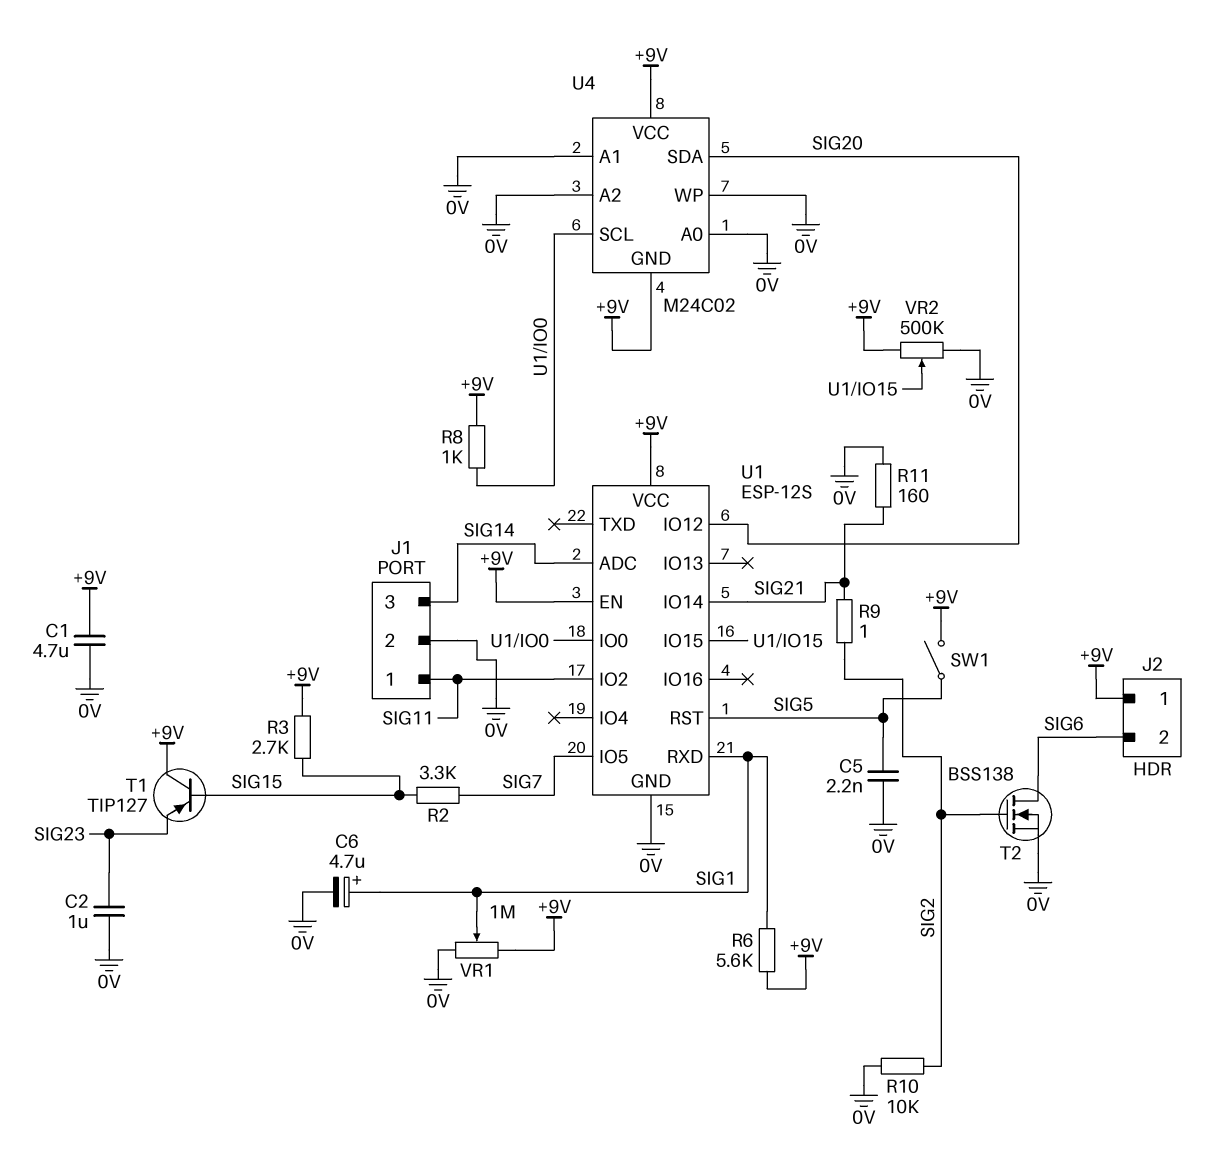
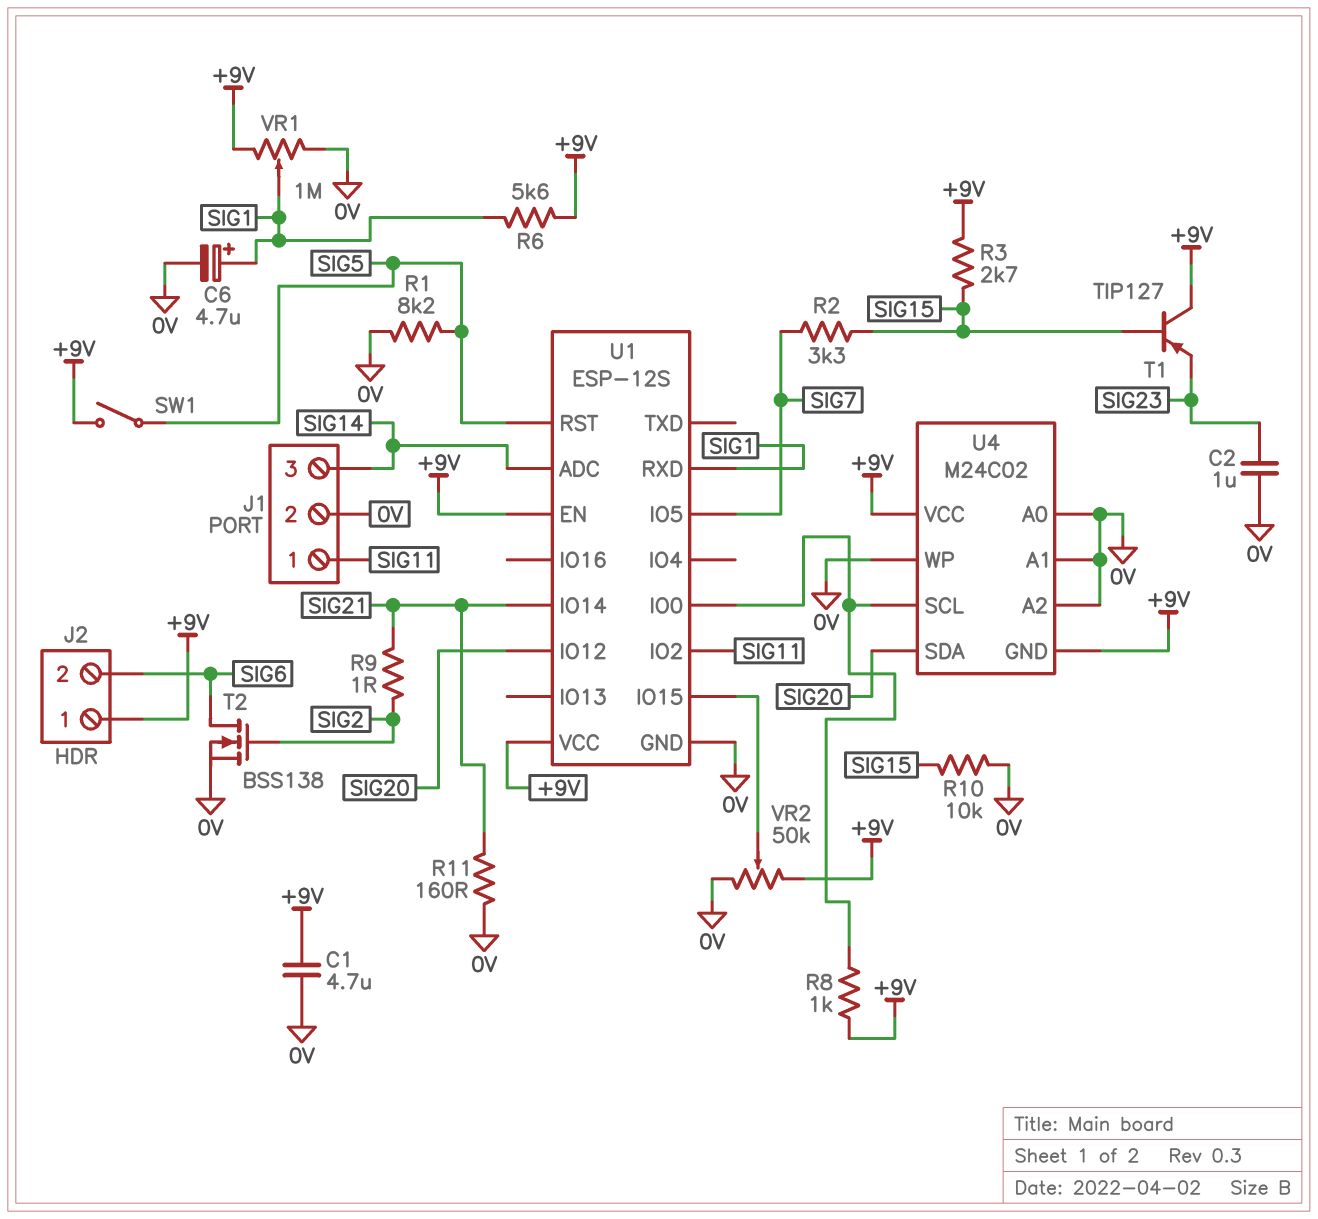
C5: 2.2nF (0V, SIG5) -> none
R1: none -> 8.2k (0V, SIG5)
R10: 10k (0V, SIG2) -> 10k (0V, SIG15)
VR2: 500k (+9V, 0V, wiper U1/IO15) -> 50k (+9V, 0V, wiper U1/IO15)

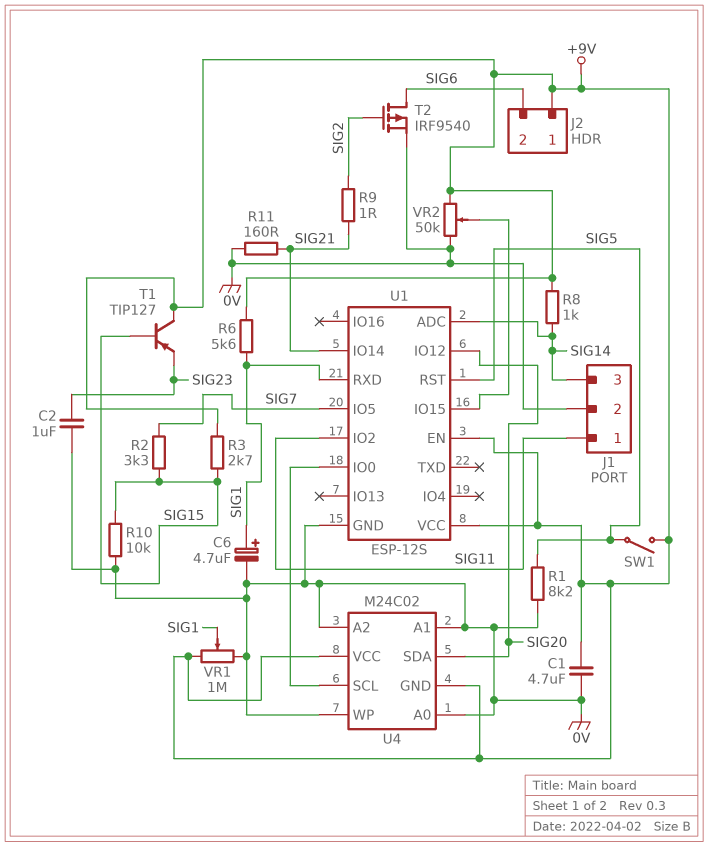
R8: 1k (+9V, U1/IO0) -> 1k (+9V, SIG14)
T2: NMOS BSS138 (G SIG2, D SIG6, S 0V) -> PMOS IRF9540 (G SIG2, D SIG6, S 0V)

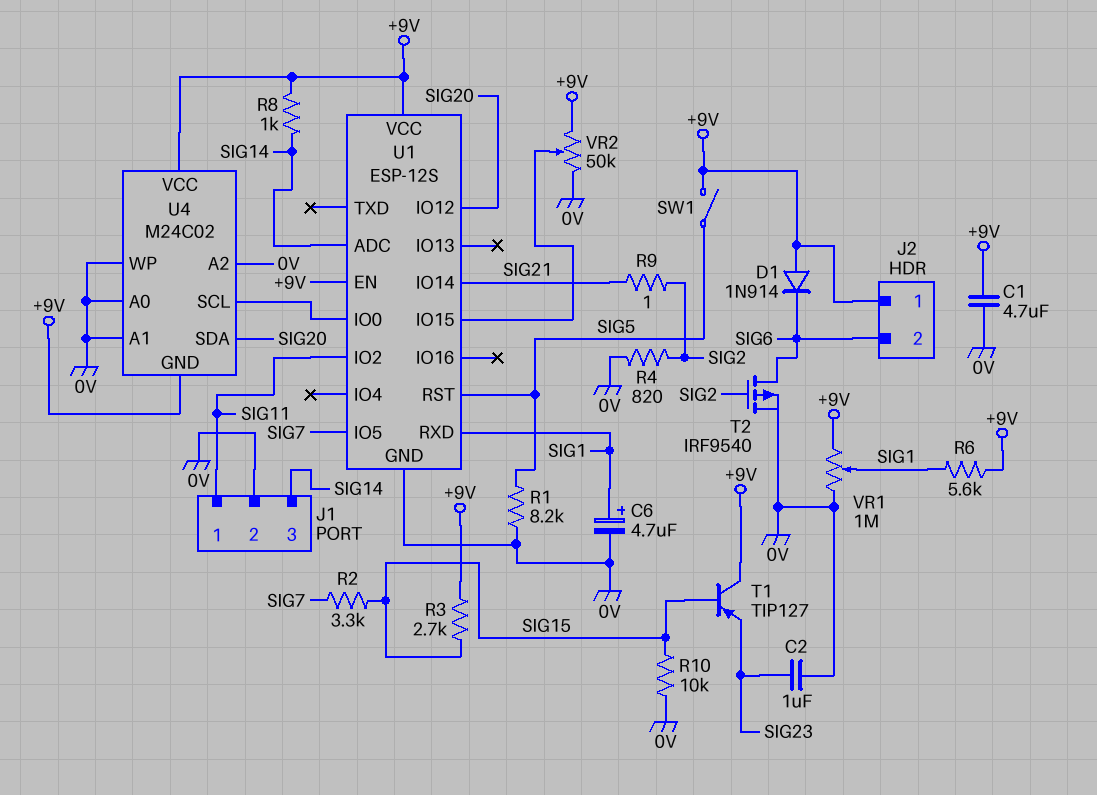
D1: none -> diode 1N914 (A +9V, K SIG6)
R4: none -> 820 (0V, SIG2)
R11: 160 (0V, SIG21) -> none

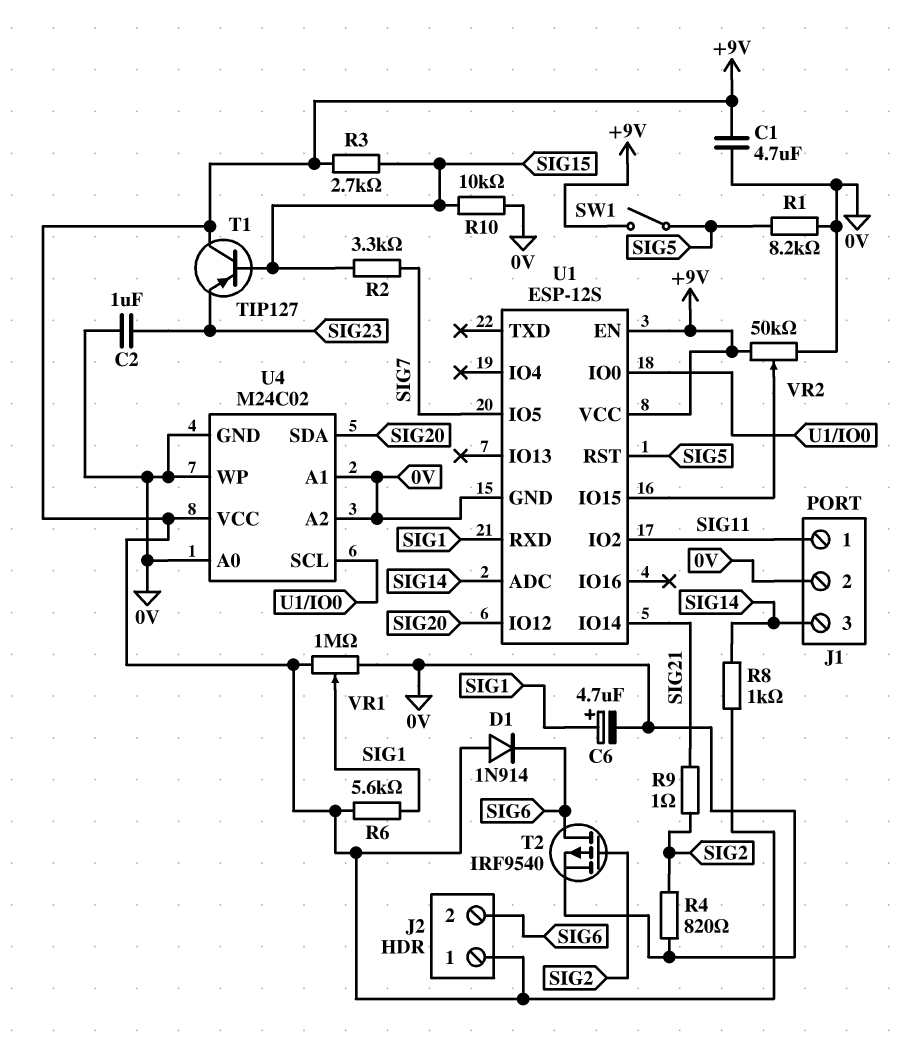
U4 pin GND: +9V -> 0V

